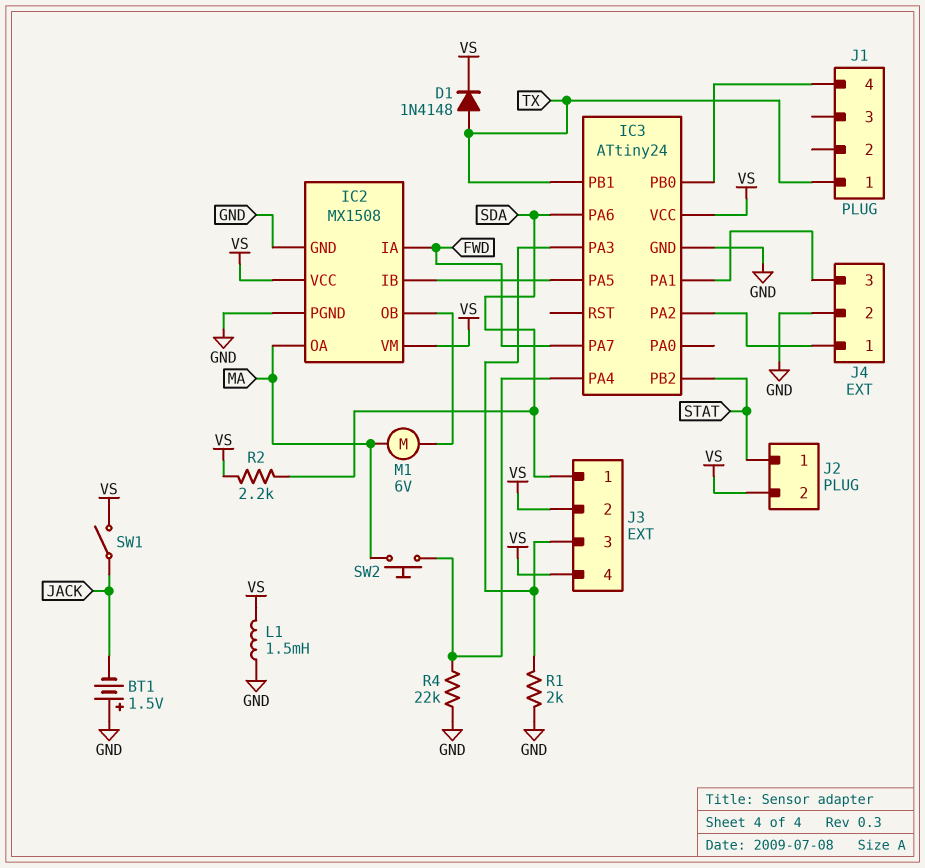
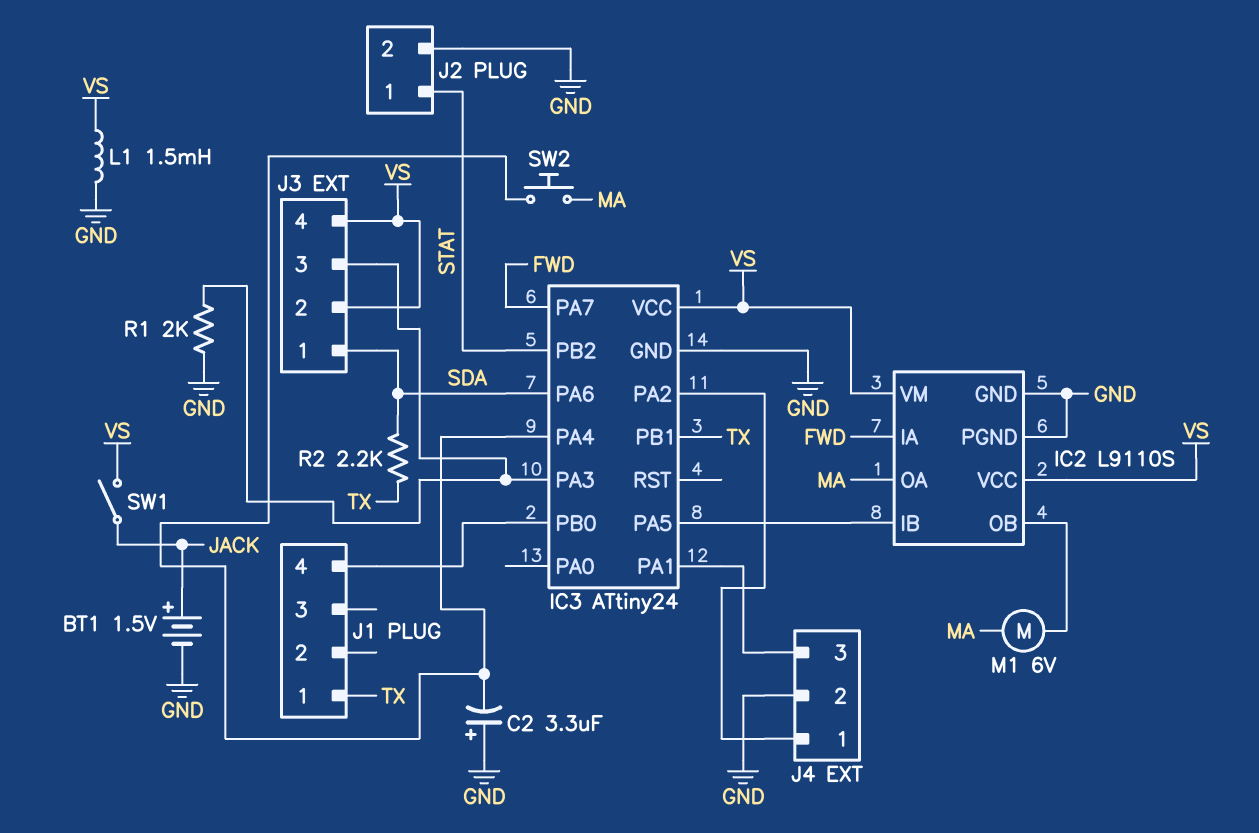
BT1: 1.5V (plus GND, minus JACK) -> 1.5V (plus JACK, minus GND)
C2: none -> 3.3uF (plus GND, minus IC3/PA4)
D1: diode 1N4148 (A TX, K VS) -> none
IC2: MX1508 -> L9110S
J2 pin 2: VS -> GND
R2: 2.2k (SDA, VS) -> 2.2k (SDA, TX)
R4: 22k (GND, IC3/PA4) -> none

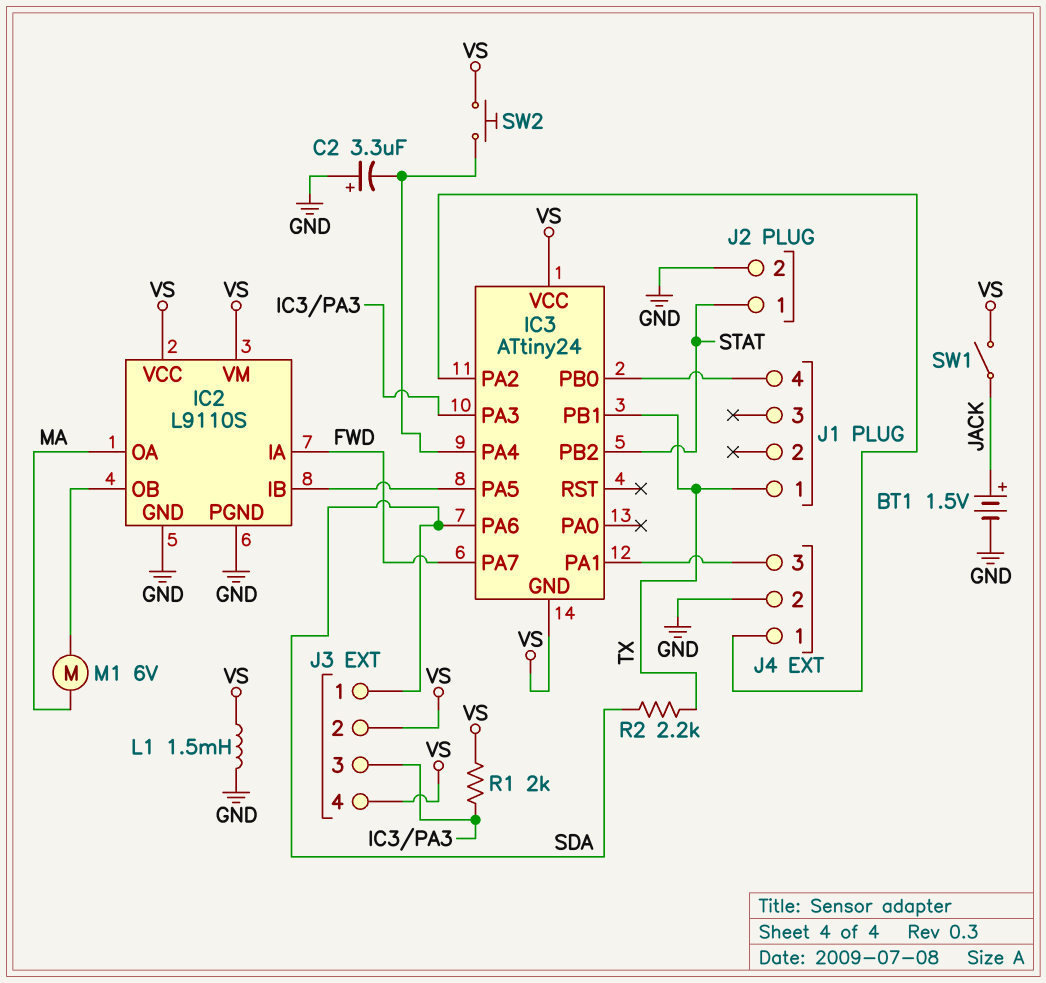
IC3 pin GND: GND -> VS
R1: 2k (GND, IC3/PA3) -> 2k (IC3/PA3, VS)
SW2: button (IC3/PA4, MA) -> button (IC3/PA4, VS)

